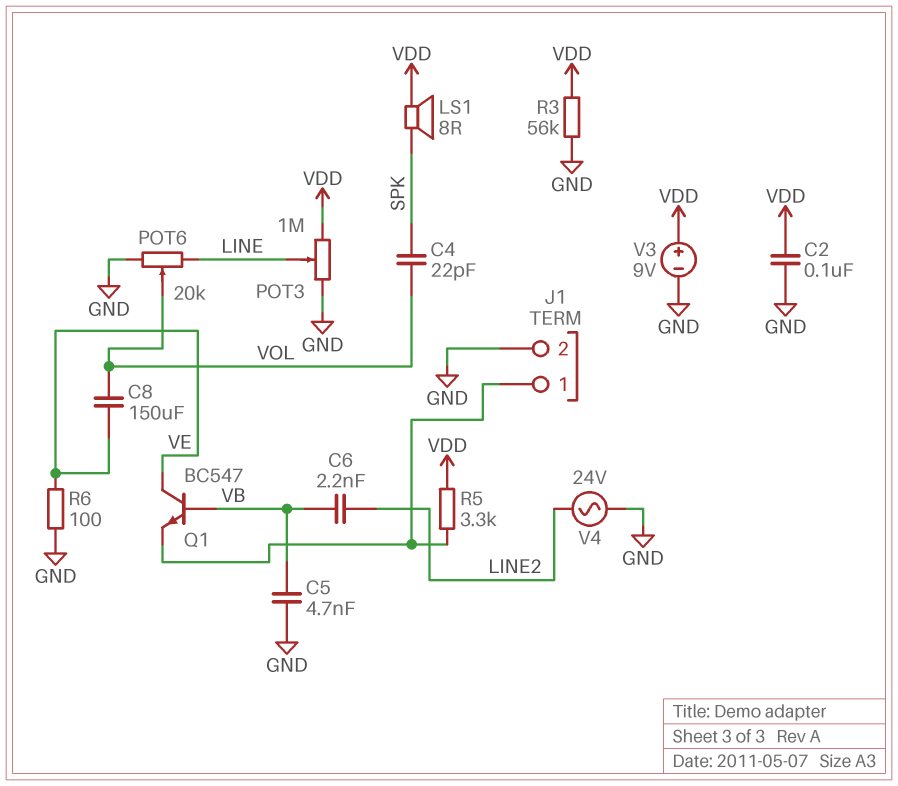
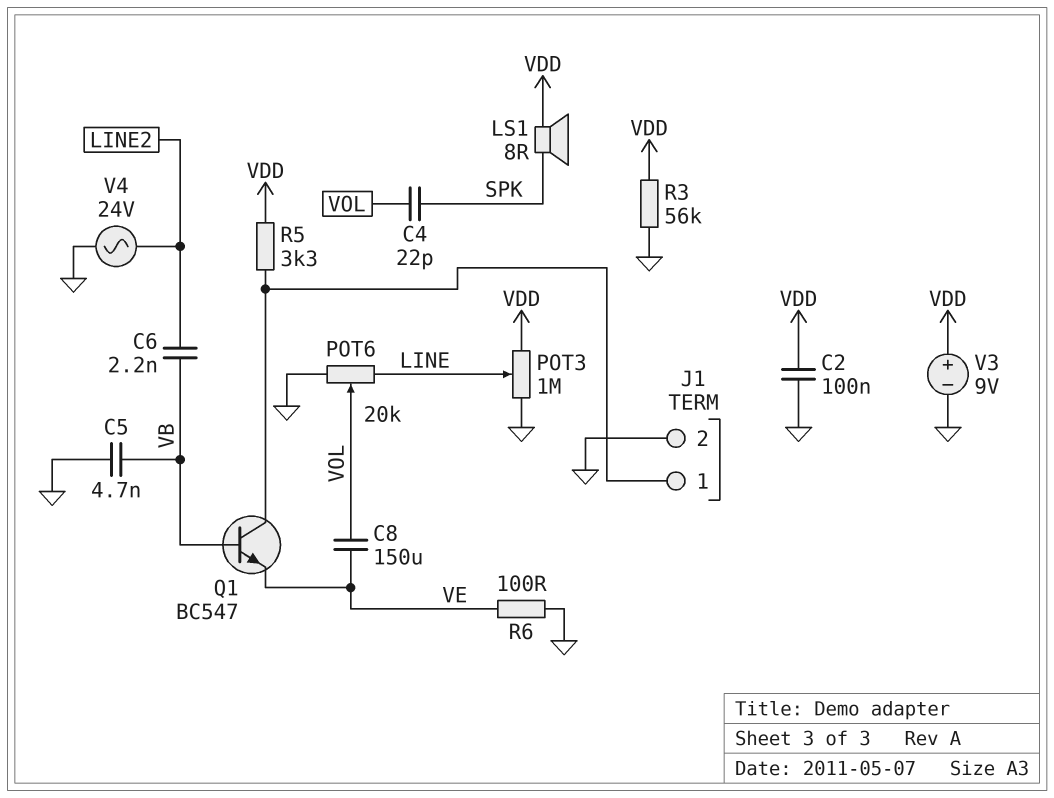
Q1: NPN BC547 (B VB, C VE, E J1/1) -> NPN BC547 (B VB, C J1/1, E VE)

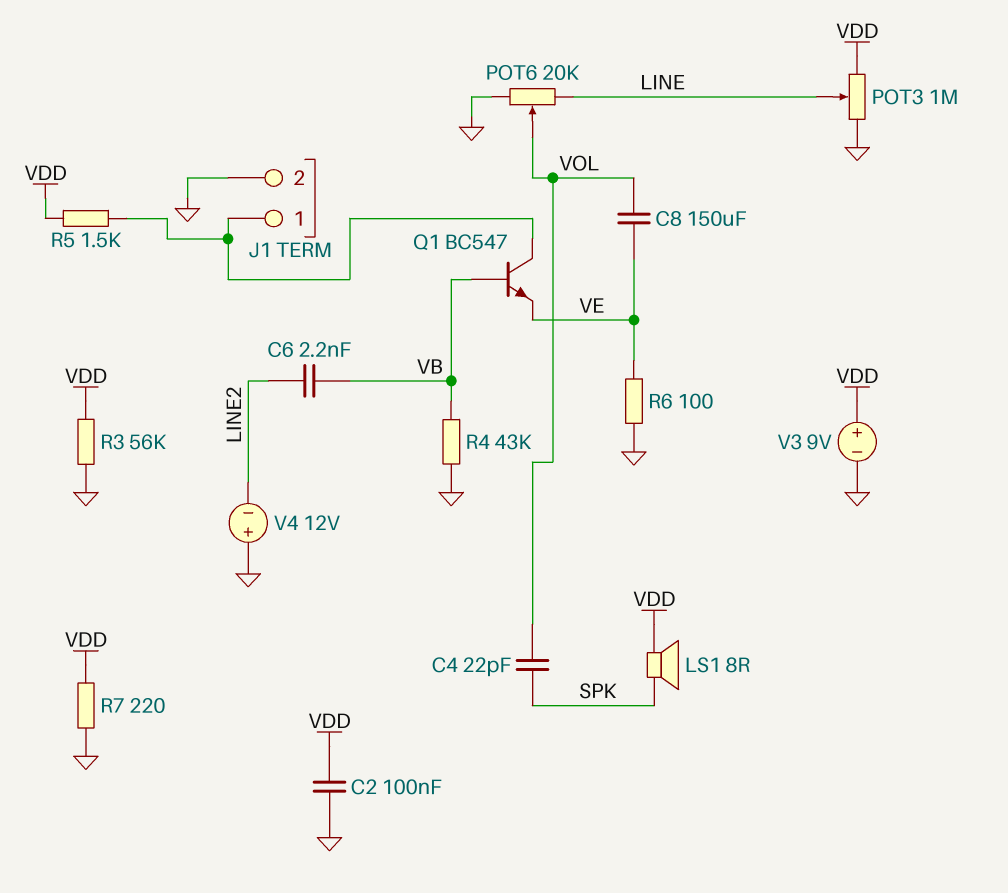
C5: 4.7nF (GND, VB) -> none
R4: none -> 43k (GND, VB)
R5: 3.3k (J1/1, VDD) -> 1.5k (J1/1, VDD)
R7: none -> 220 (GND, VDD)
V4: AC 24V (GND, LINE2) -> 12V (plus GND, minus LINE2)

